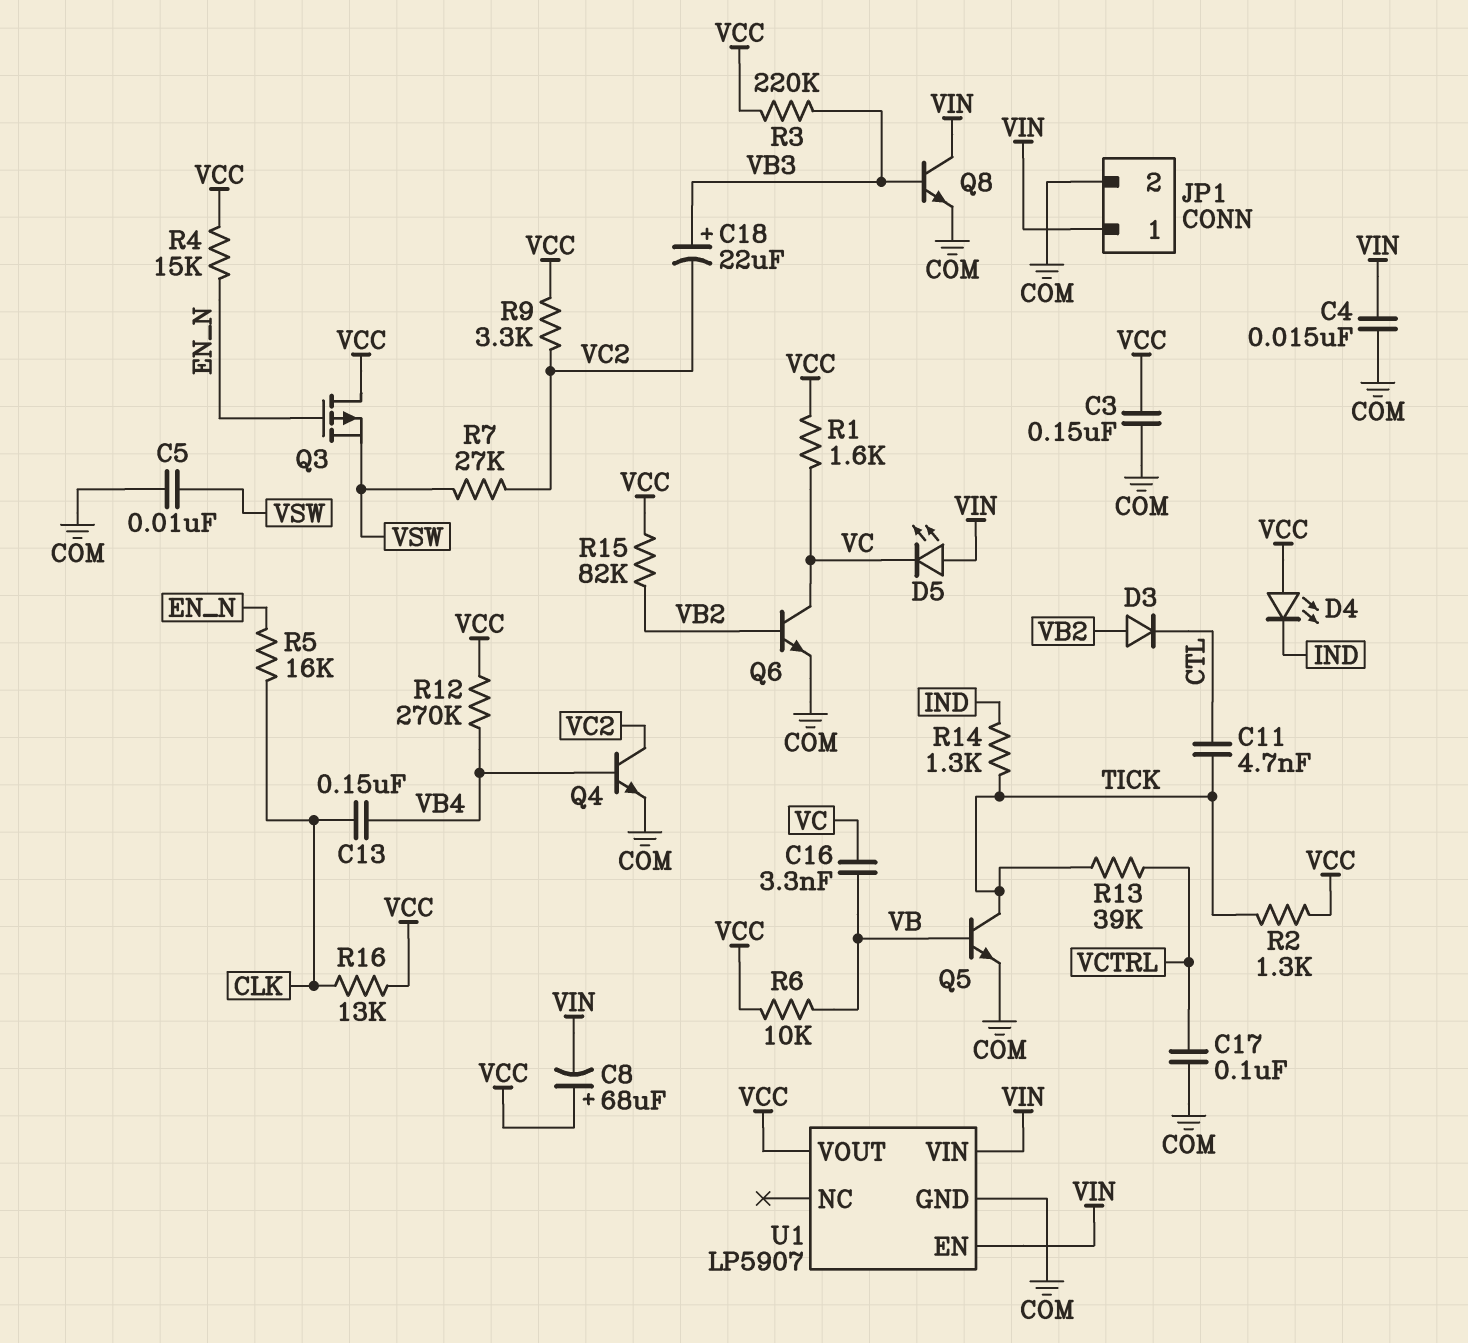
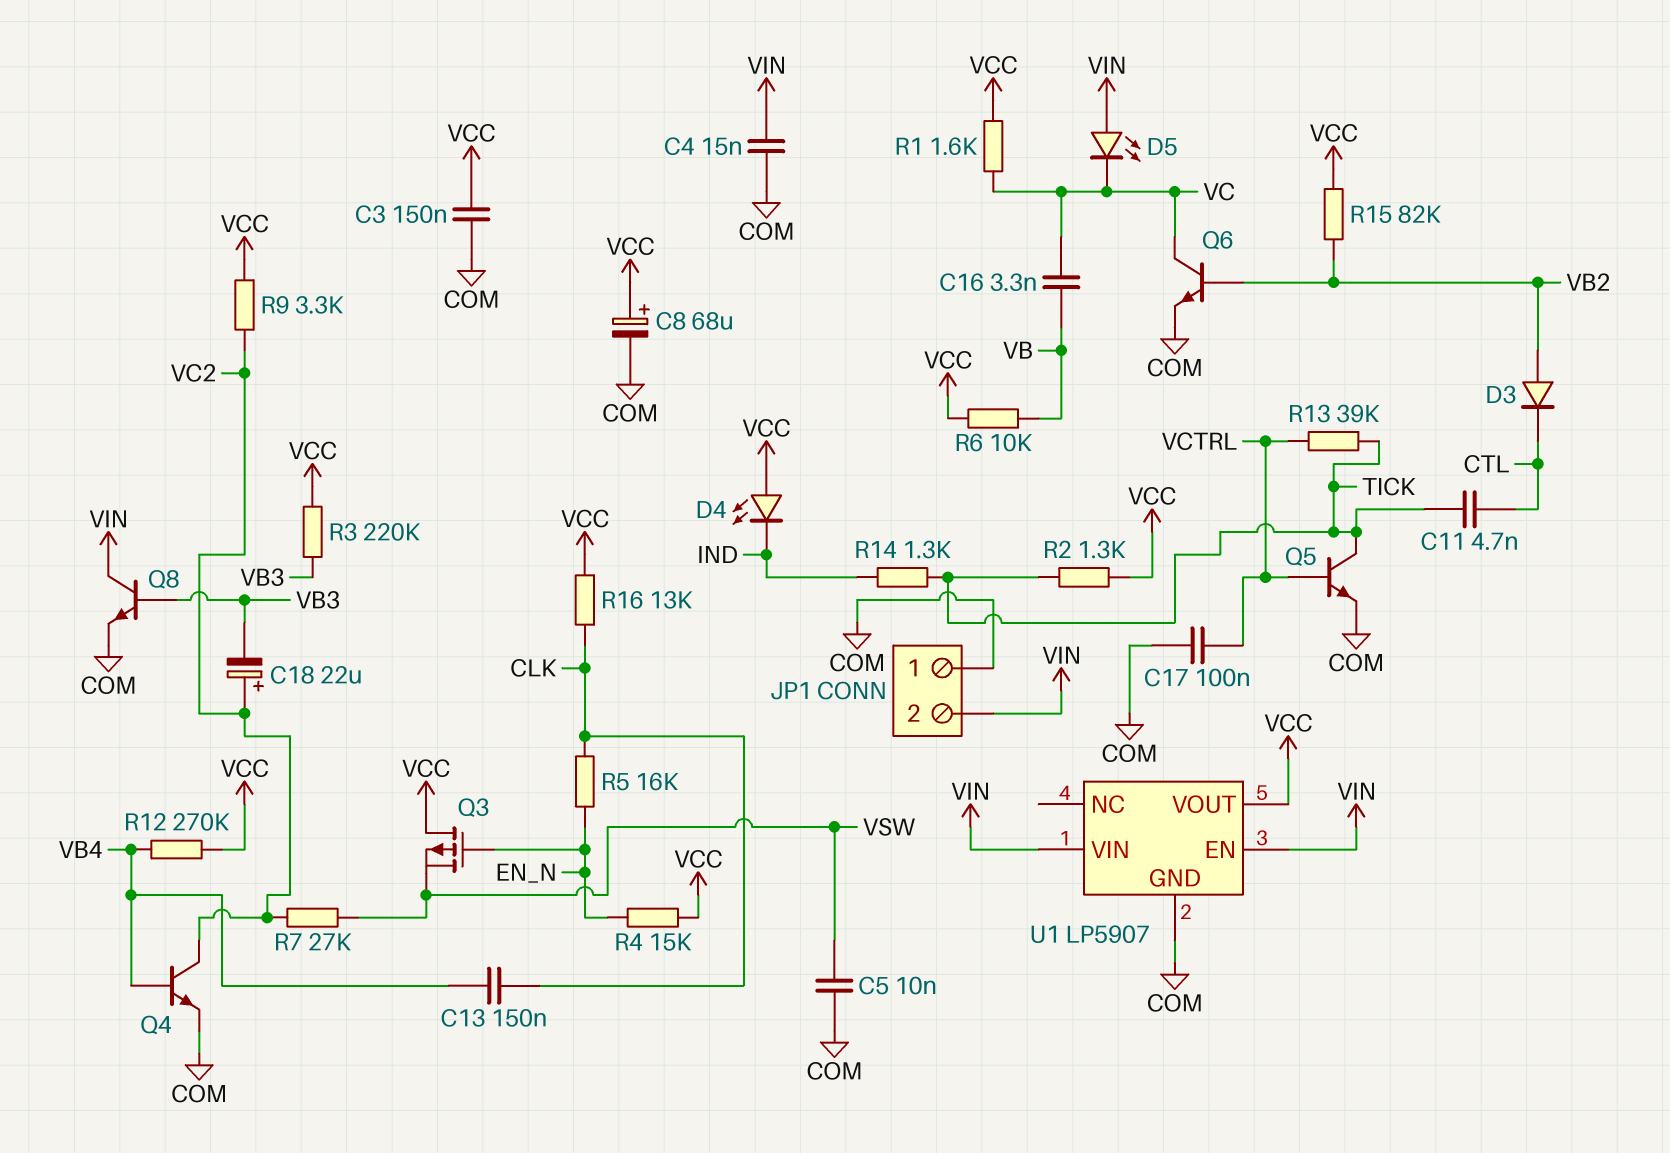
C8: 68uF (plus VCC, minus VIN) -> 68uF (plus VCC, minus COM)
C18: 22uF (plus VB3, minus VC2) -> 22uF (plus VC2, minus VB3)
JP1 pin 1: VIN -> COM
JP1 pin 2: COM -> VIN
Q5: NPN (B VB, C TICK, E COM) -> NPN (B VCTRL, C TICK, E COM)

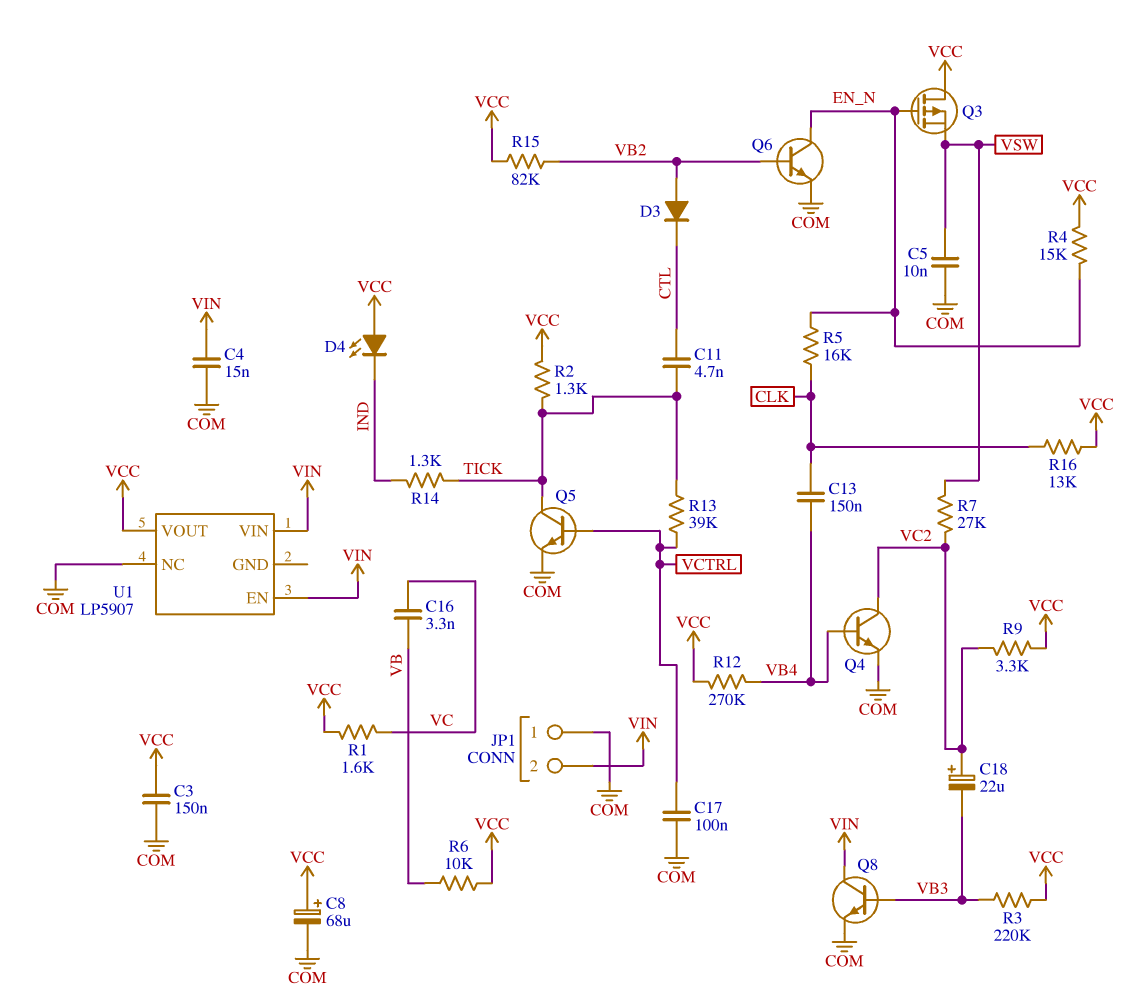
D5: LED (A VIN, K VC) -> none
Q6: NPN (B VB2, C VC, E COM) -> NPN (B VB2, C EN_N, E COM)
U1 pin GND: COM -> none
U1 pin NC: none -> COM

